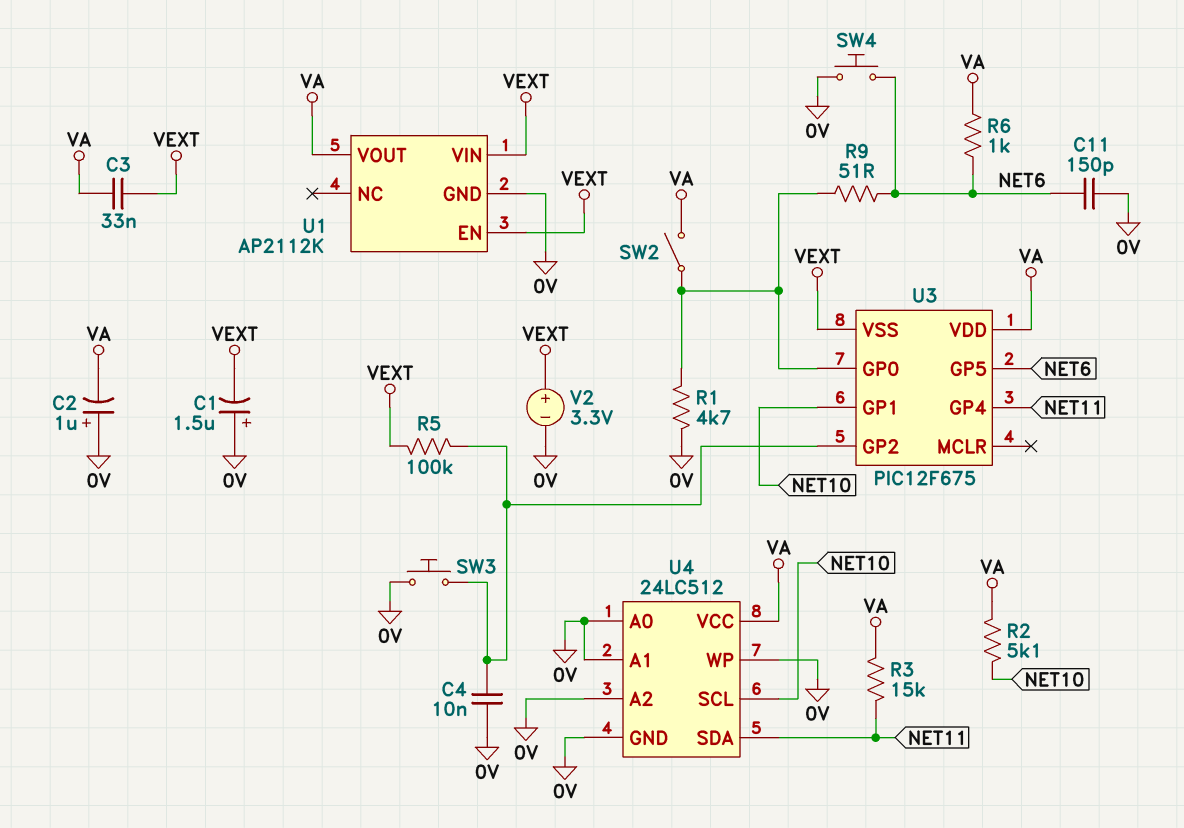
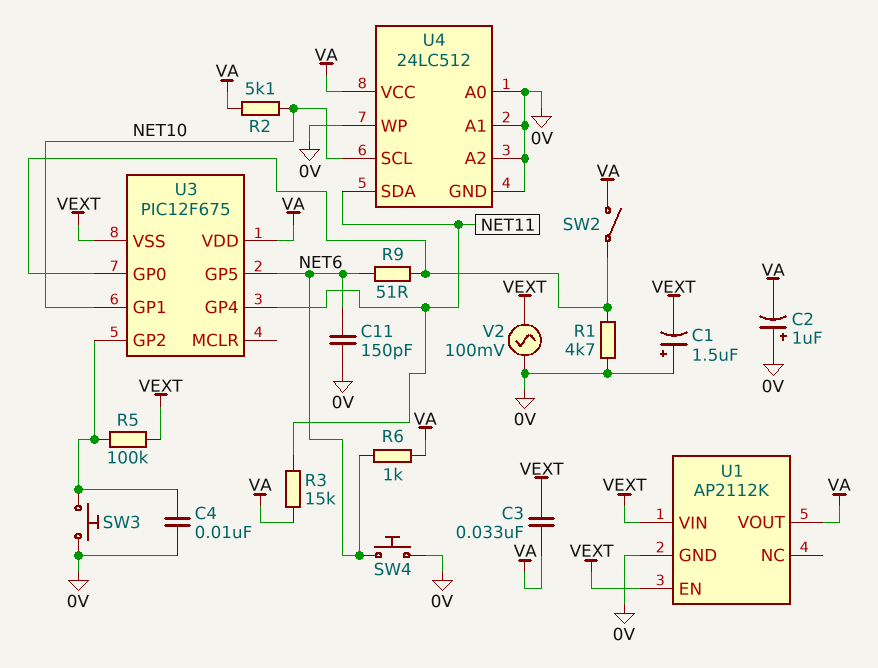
V2: 3.3V (plus VEXT, minus 0V) -> AC 100mV (0V, VEXT)

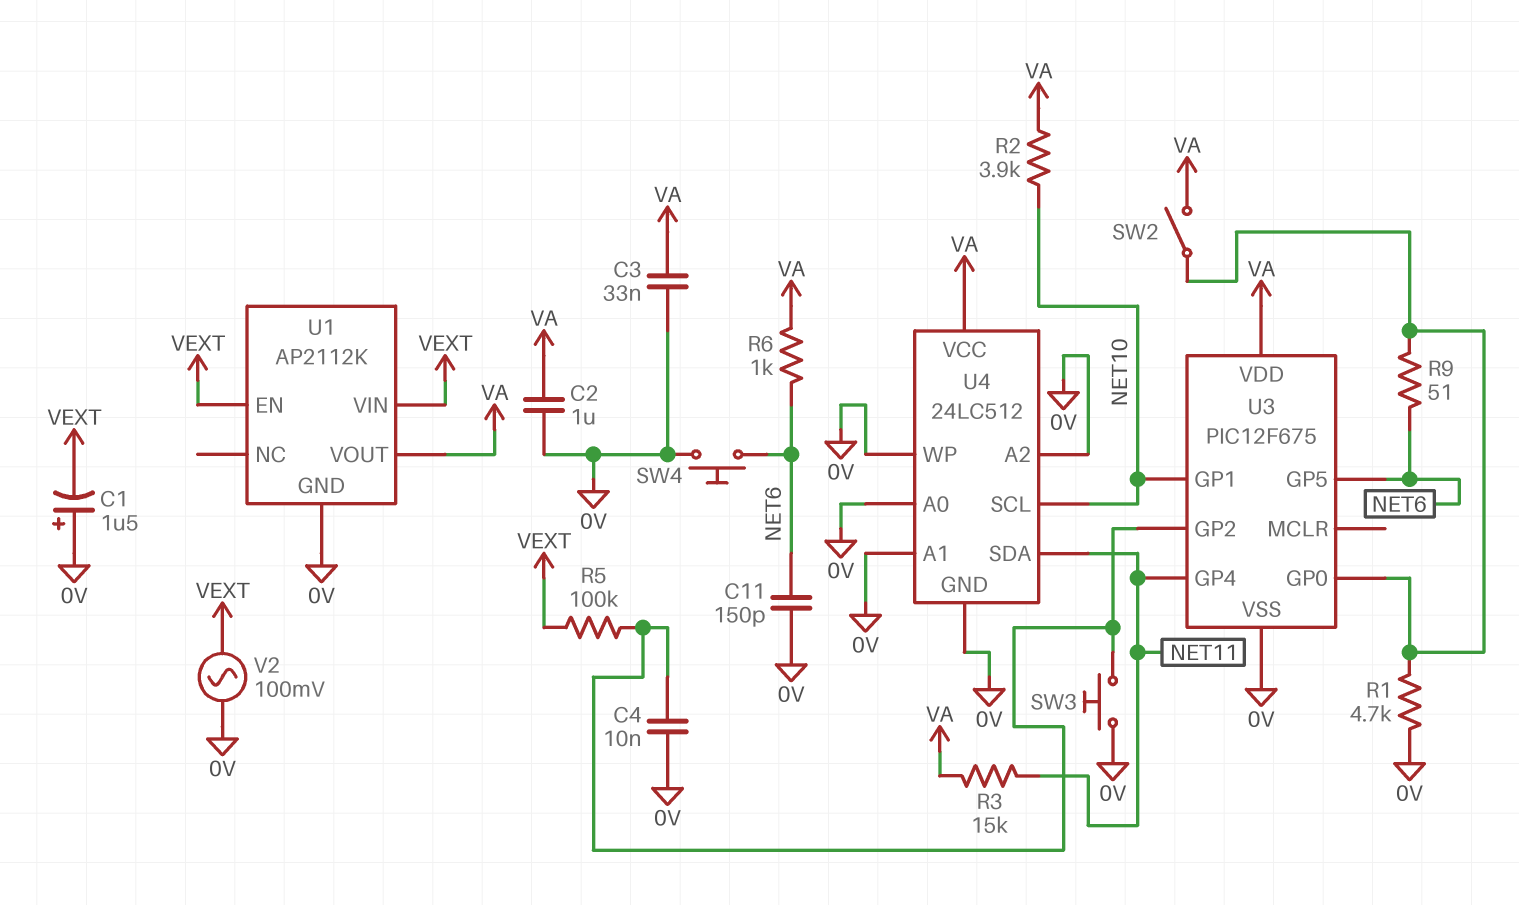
C2: 1uF (plus 0V, minus VA) -> 1uF (0V, VA)
C3: 33nF (VA, VEXT) -> 33nF (0V, VA)
R2: 5.1k (NET10, VA) -> 3.9k (NET10, VA)
U3 pin VSS: VEXT -> 0V

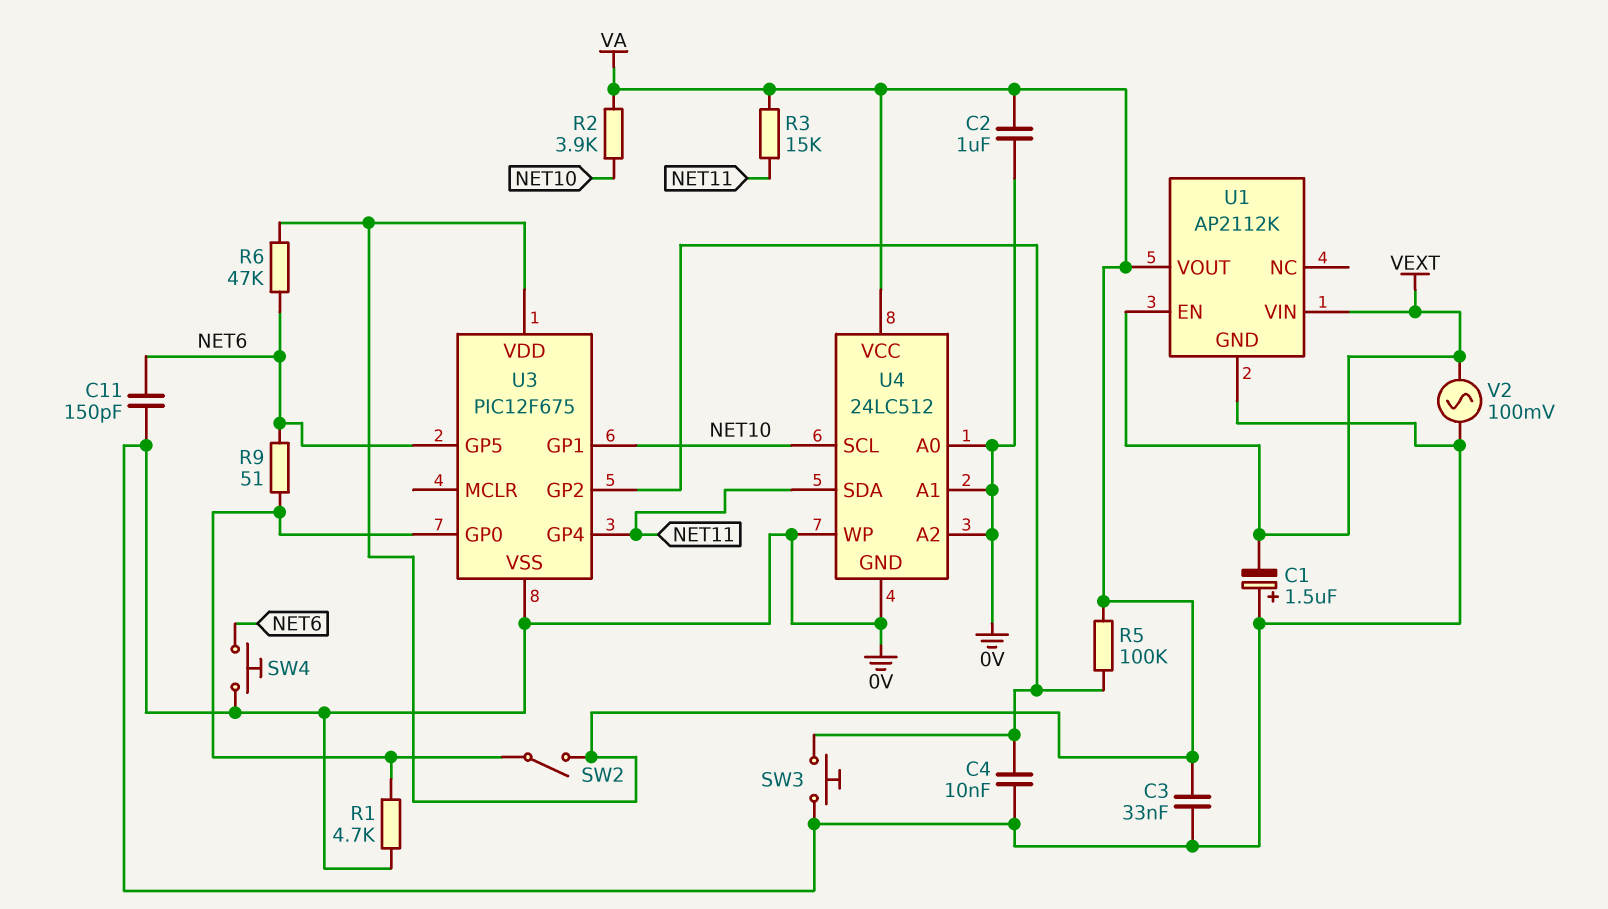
R5: 100k (U3/GP2, VEXT) -> 100k (U3/GP2, VA)
R6: 1k (NET6, VA) -> 47k (NET6, VA)

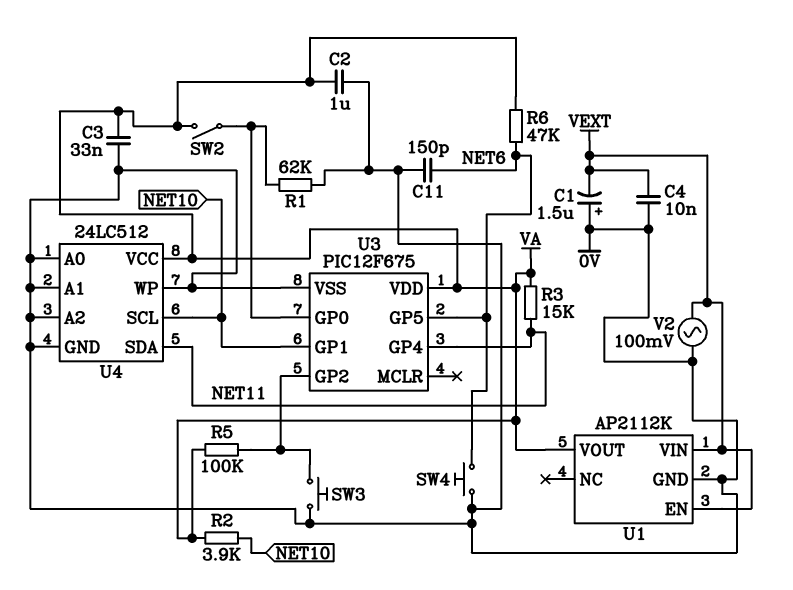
C4: 10nF (0V, U3/GP2) -> 10nF (0V, VEXT)
R1: 4.7k (0V, U3/GP0) -> 62k (0V, U3/GP0)
R9: 51 (NET6, U3/GP0) -> none

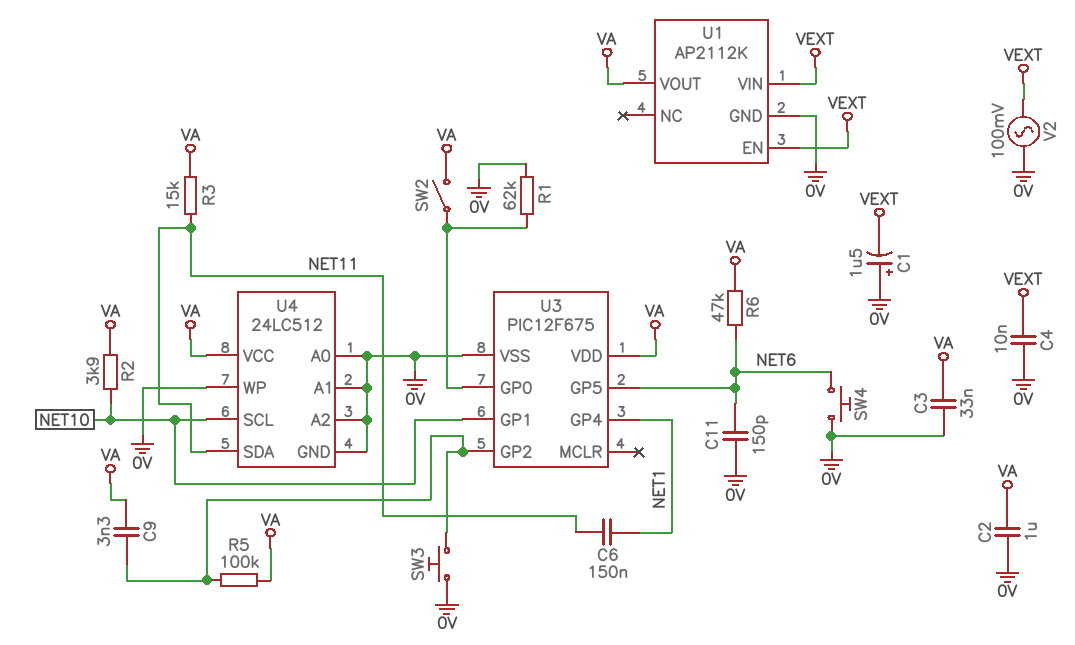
C6: none -> 150nF (NET1, NET11)
C9: none -> 3.3nF (U3/GP2, VA)
U3 pin GP4: NET11 -> NET1

